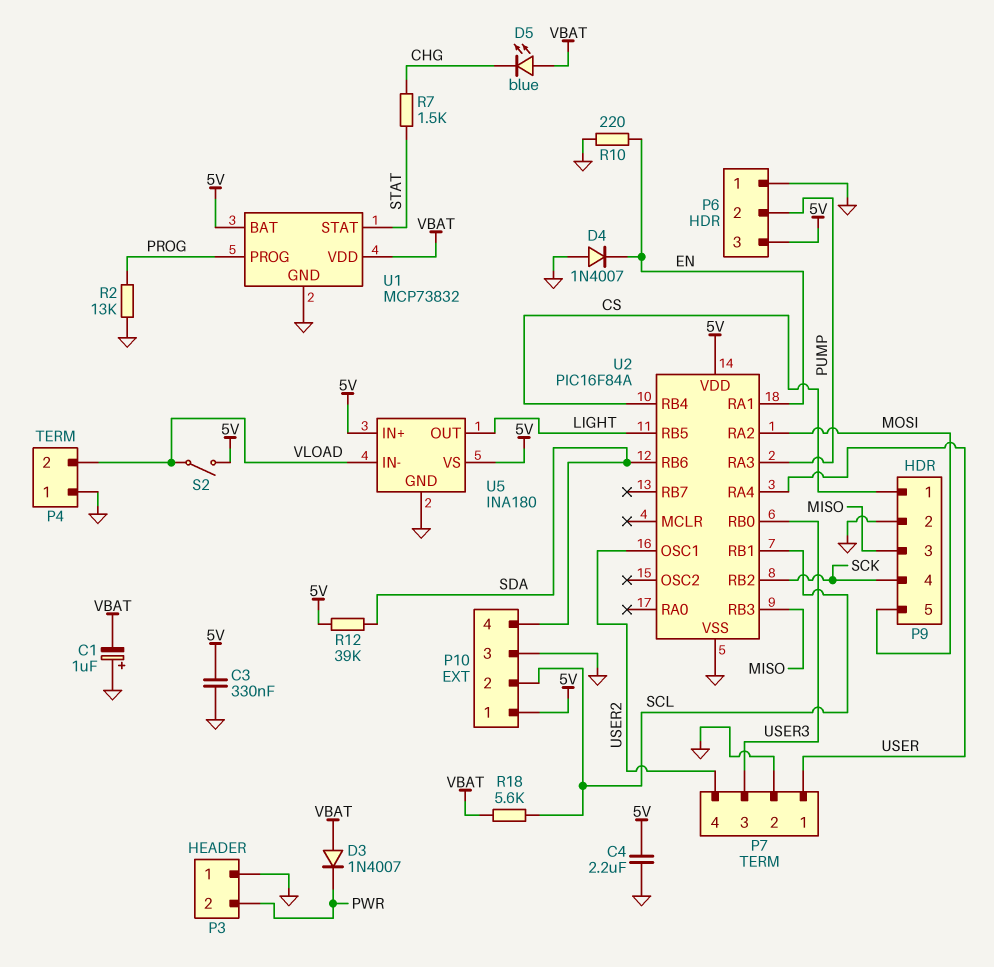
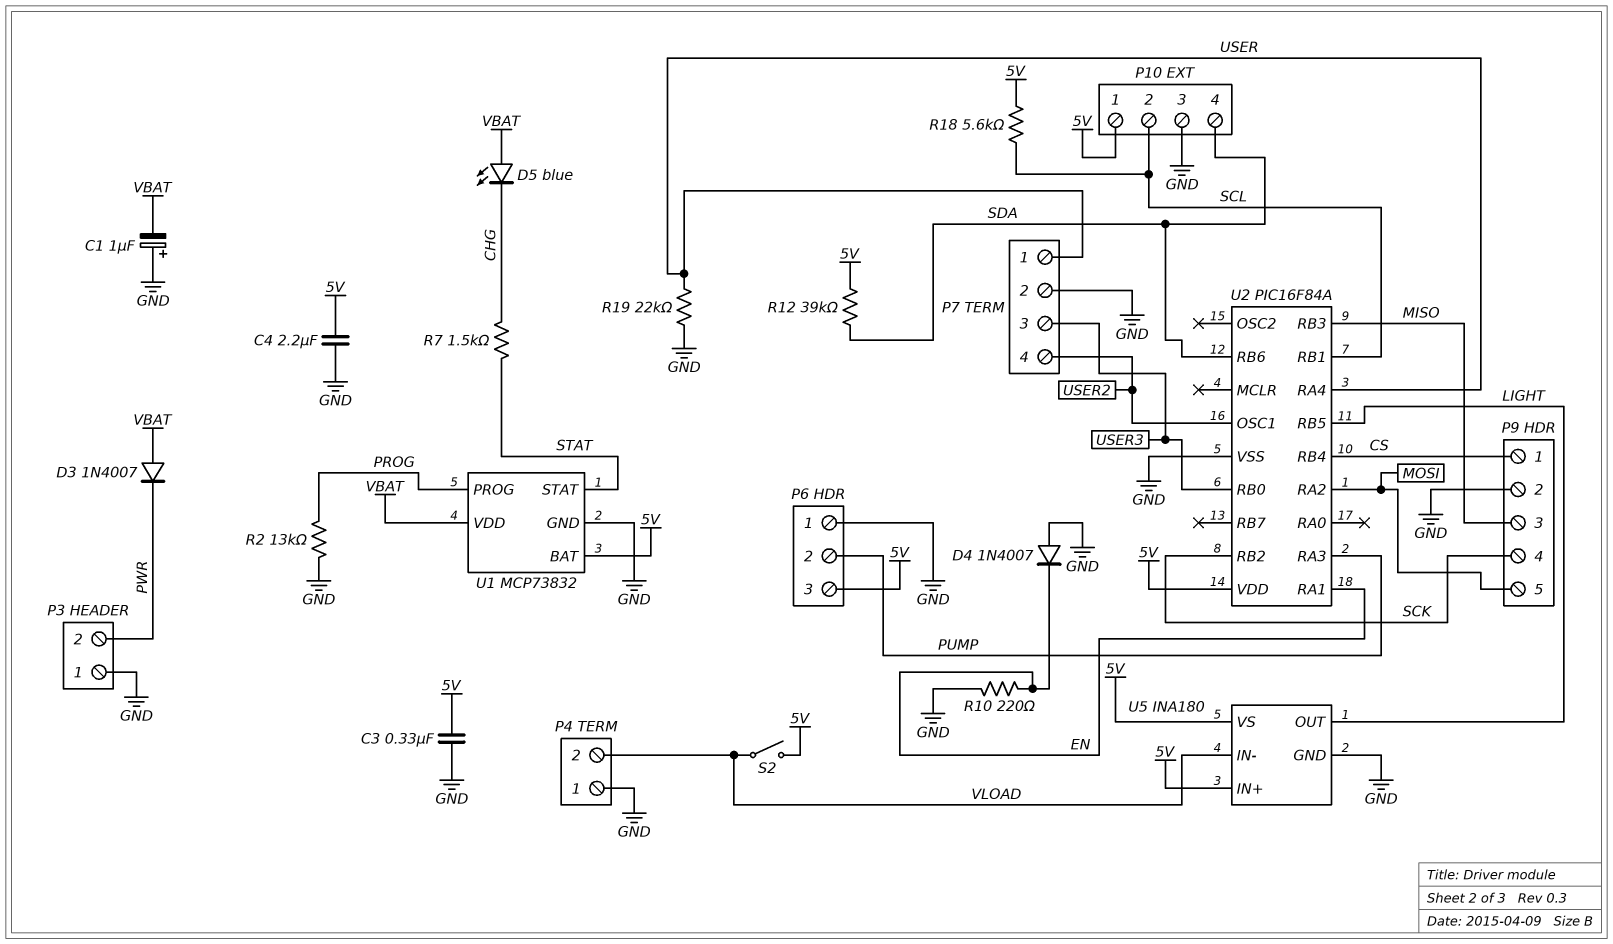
R18: 5.6k (SCL, VBAT) -> 5.6k (5V, SCL)
R19: none -> 22k (GND, USER)

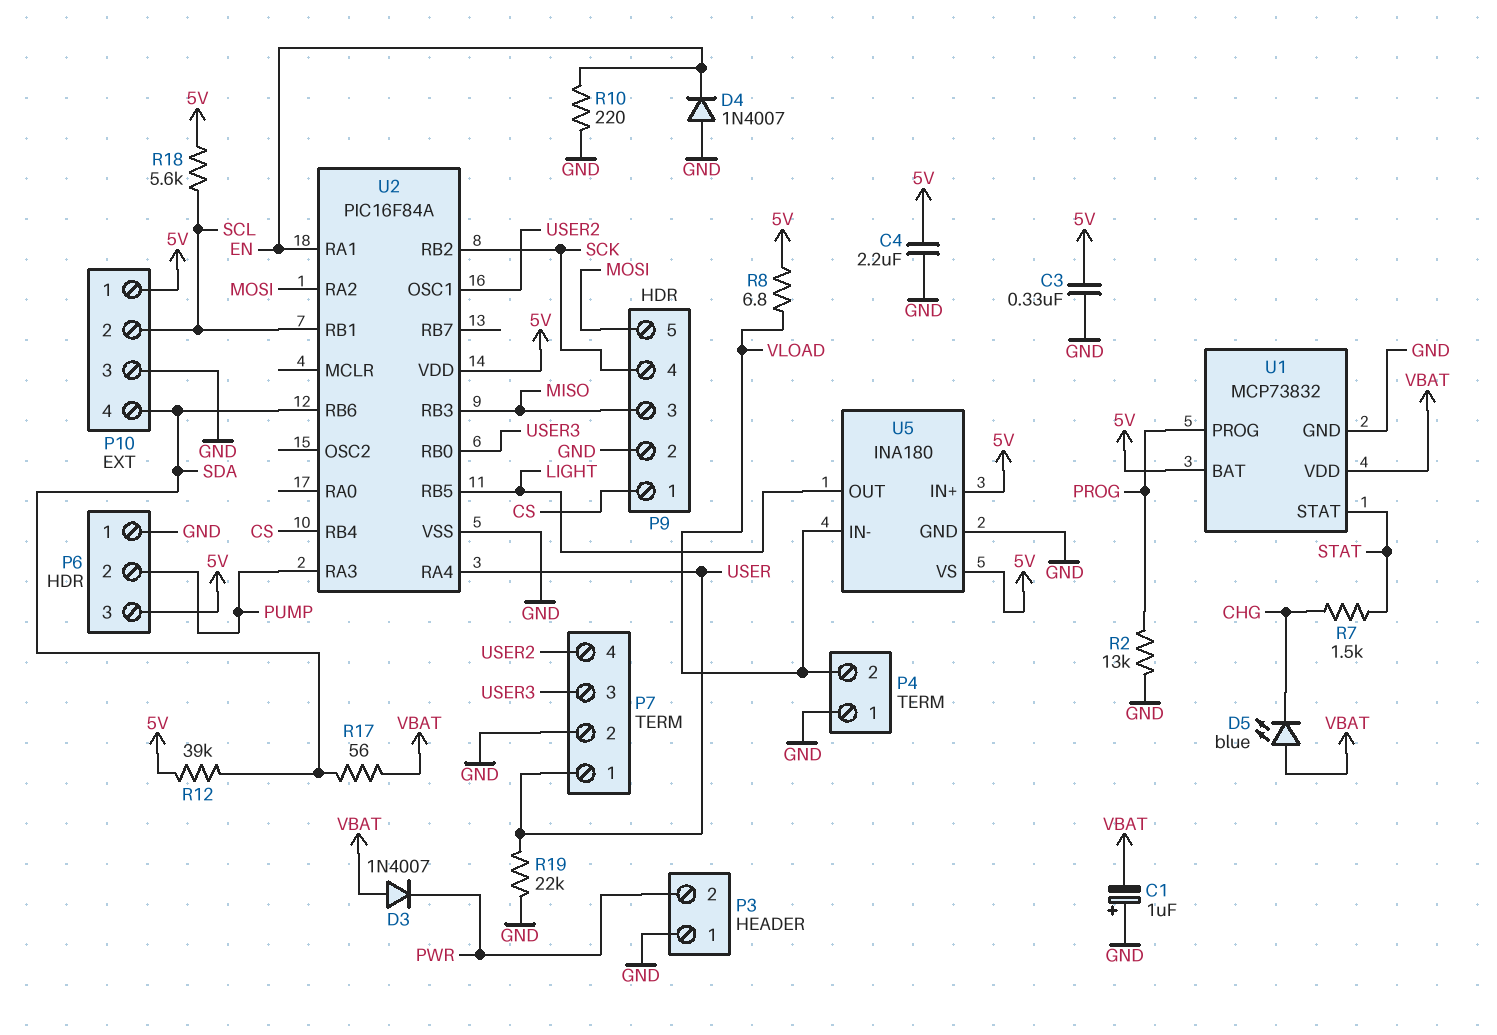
R8: none -> 6.8 (5V, VLOAD)
R17: none -> 56 (SDA, VBAT)
S2: switch (5V, VLOAD) -> none

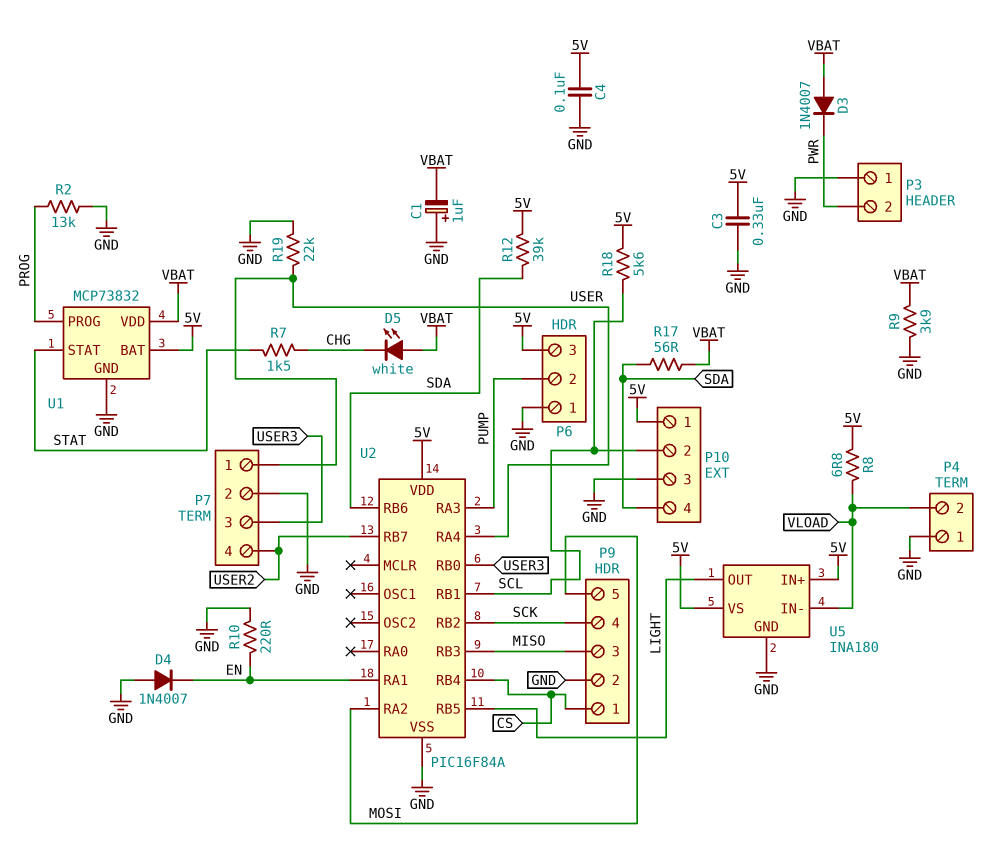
C4: 2.2uF (5V, GND) -> 100nF (5V, GND)
D5: LED blue (A VBAT, K CHG) -> LED white (A VBAT, K CHG)
R9: none -> 3.9k (GND, VBAT)
U2 pin OSC1: USER2 -> none
U2 pin RB7: none -> USER2

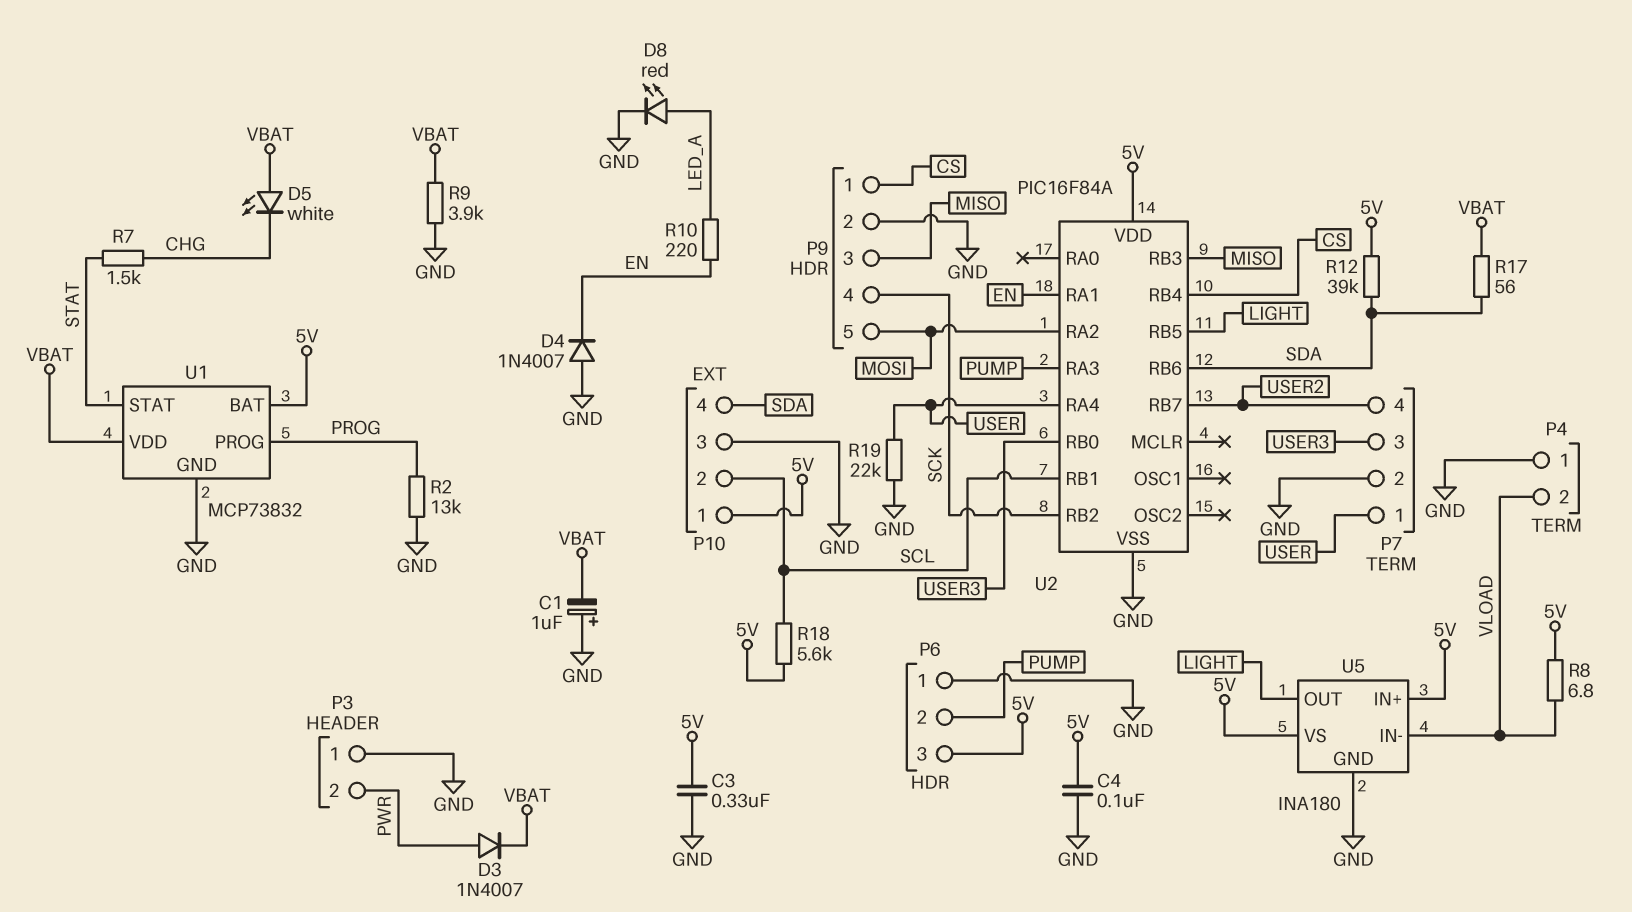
D3: diode 1N4007 (A VBAT, K PWR) -> diode 1N4007 (A PWR, K VBAT)
D8: none -> LED red (A LED_A, K GND)
R10: 220 (EN, GND) -> 220 (EN, LED_A)

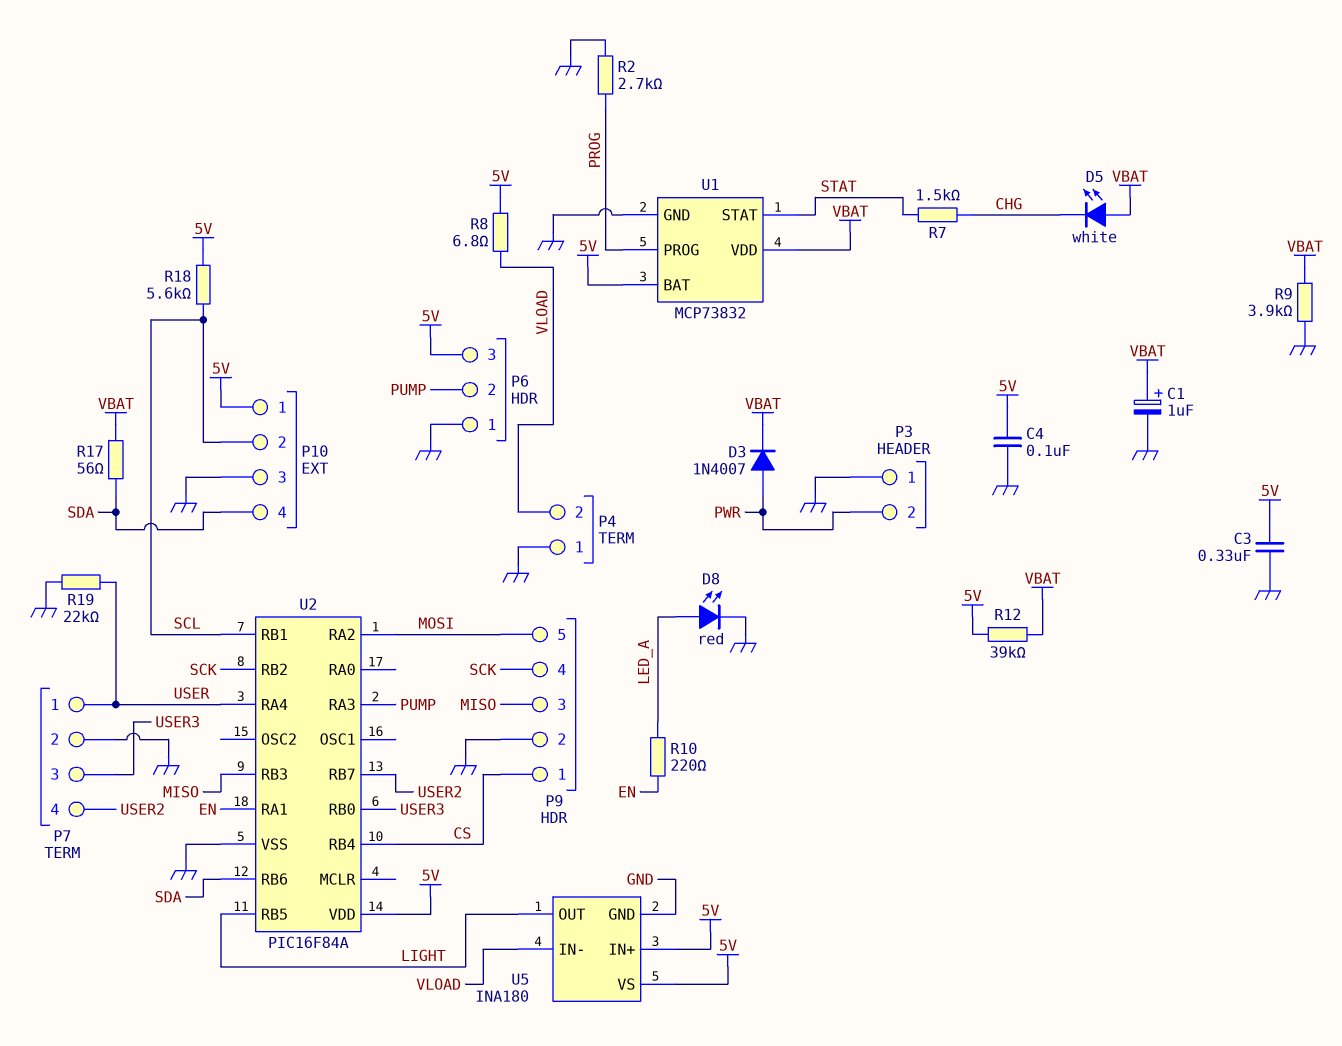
C1: 1uF (plus GND, minus VBAT) -> 1uF (plus VBAT, minus GND)
D4: diode 1N4007 (A GND, K EN) -> none
R2: 13k (GND, PROG) -> 2.7k (GND, PROG)
R12: 39k (5V, SDA) -> 39k (5V, VBAT)

